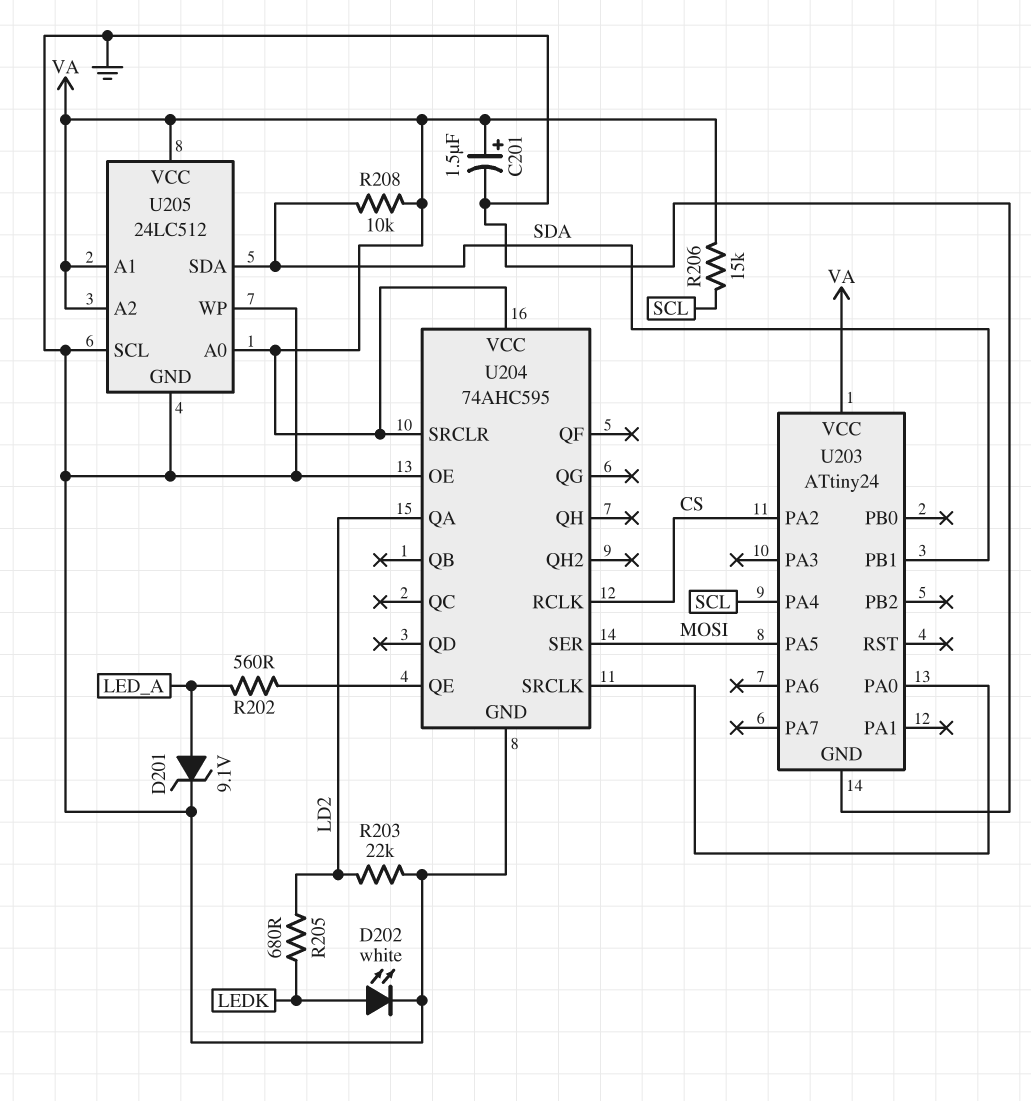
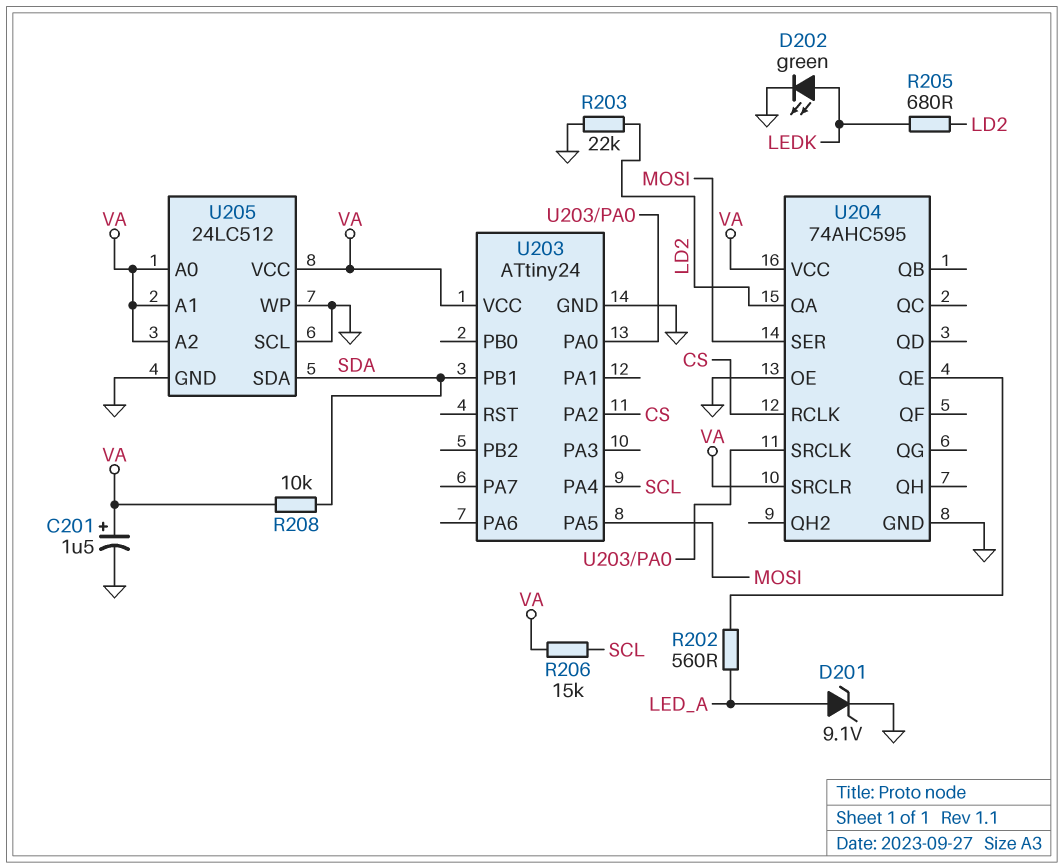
D202: LED white (A LEDK, K GND) -> LED green (A LEDK, K GND)

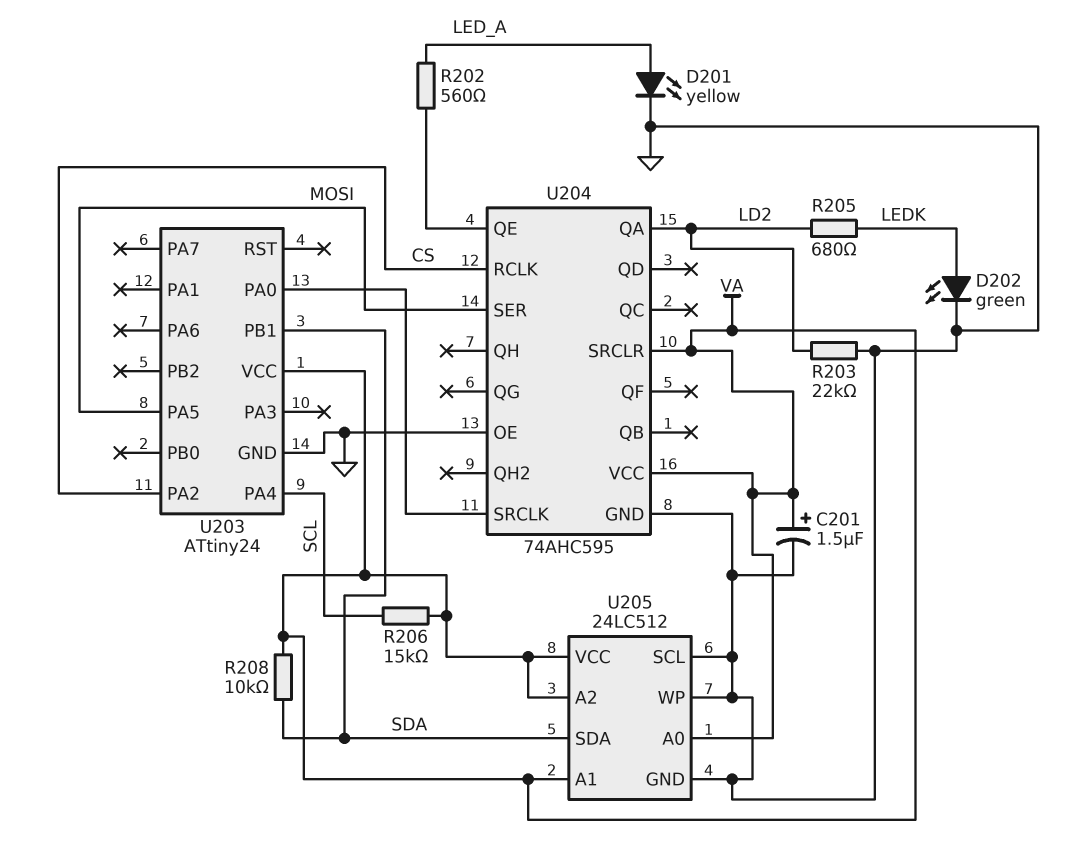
D201: zener 9.1V (A LED_A, K GND) -> LED yellow (A LED_A, K GND)

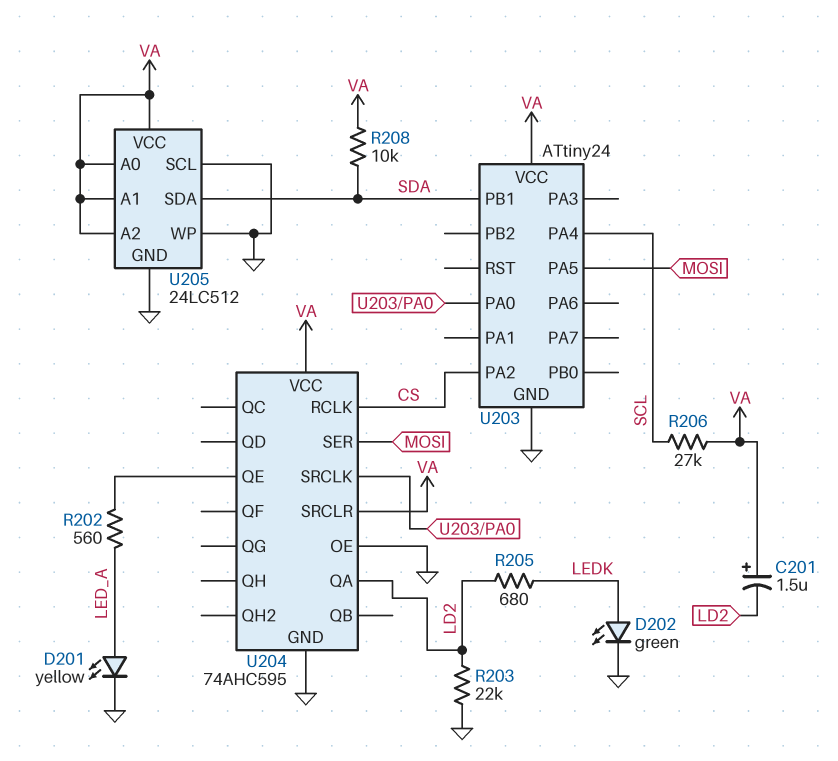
C201: 1.5uF (plus VA, minus GND) -> 1.5uF (plus VA, minus LD2)
R206: 15k (SCL, VA) -> 27k (SCL, VA)

